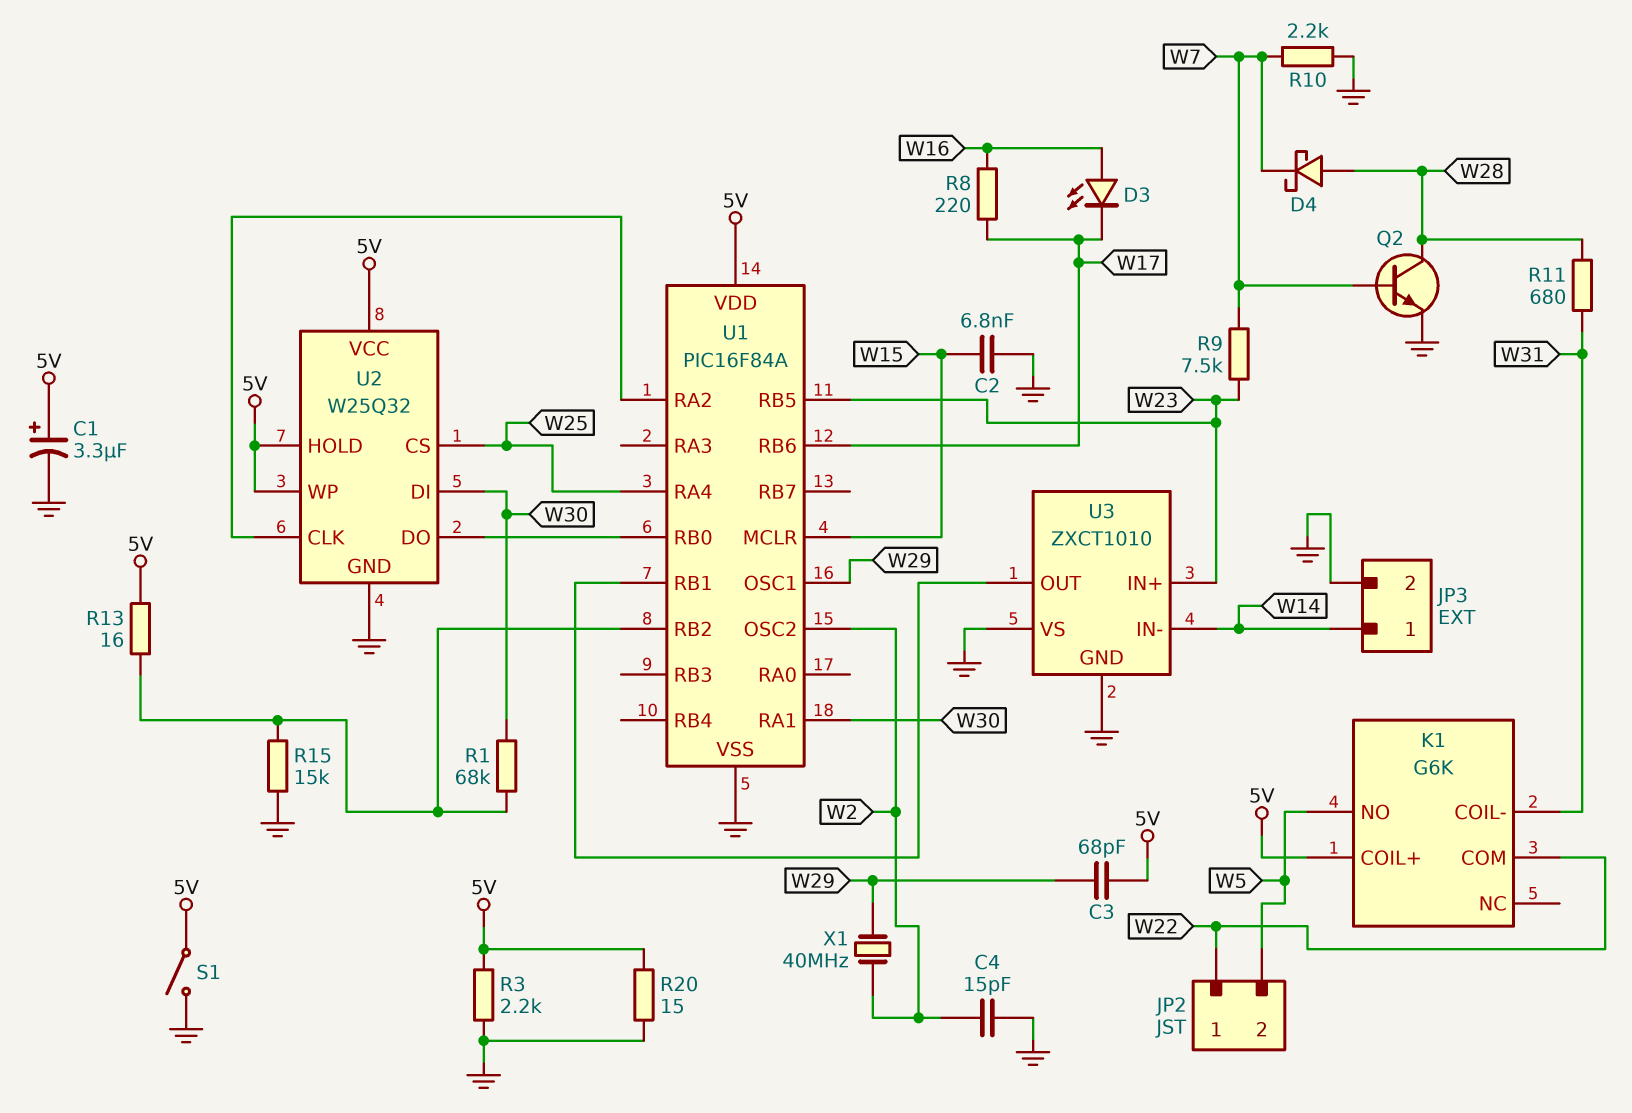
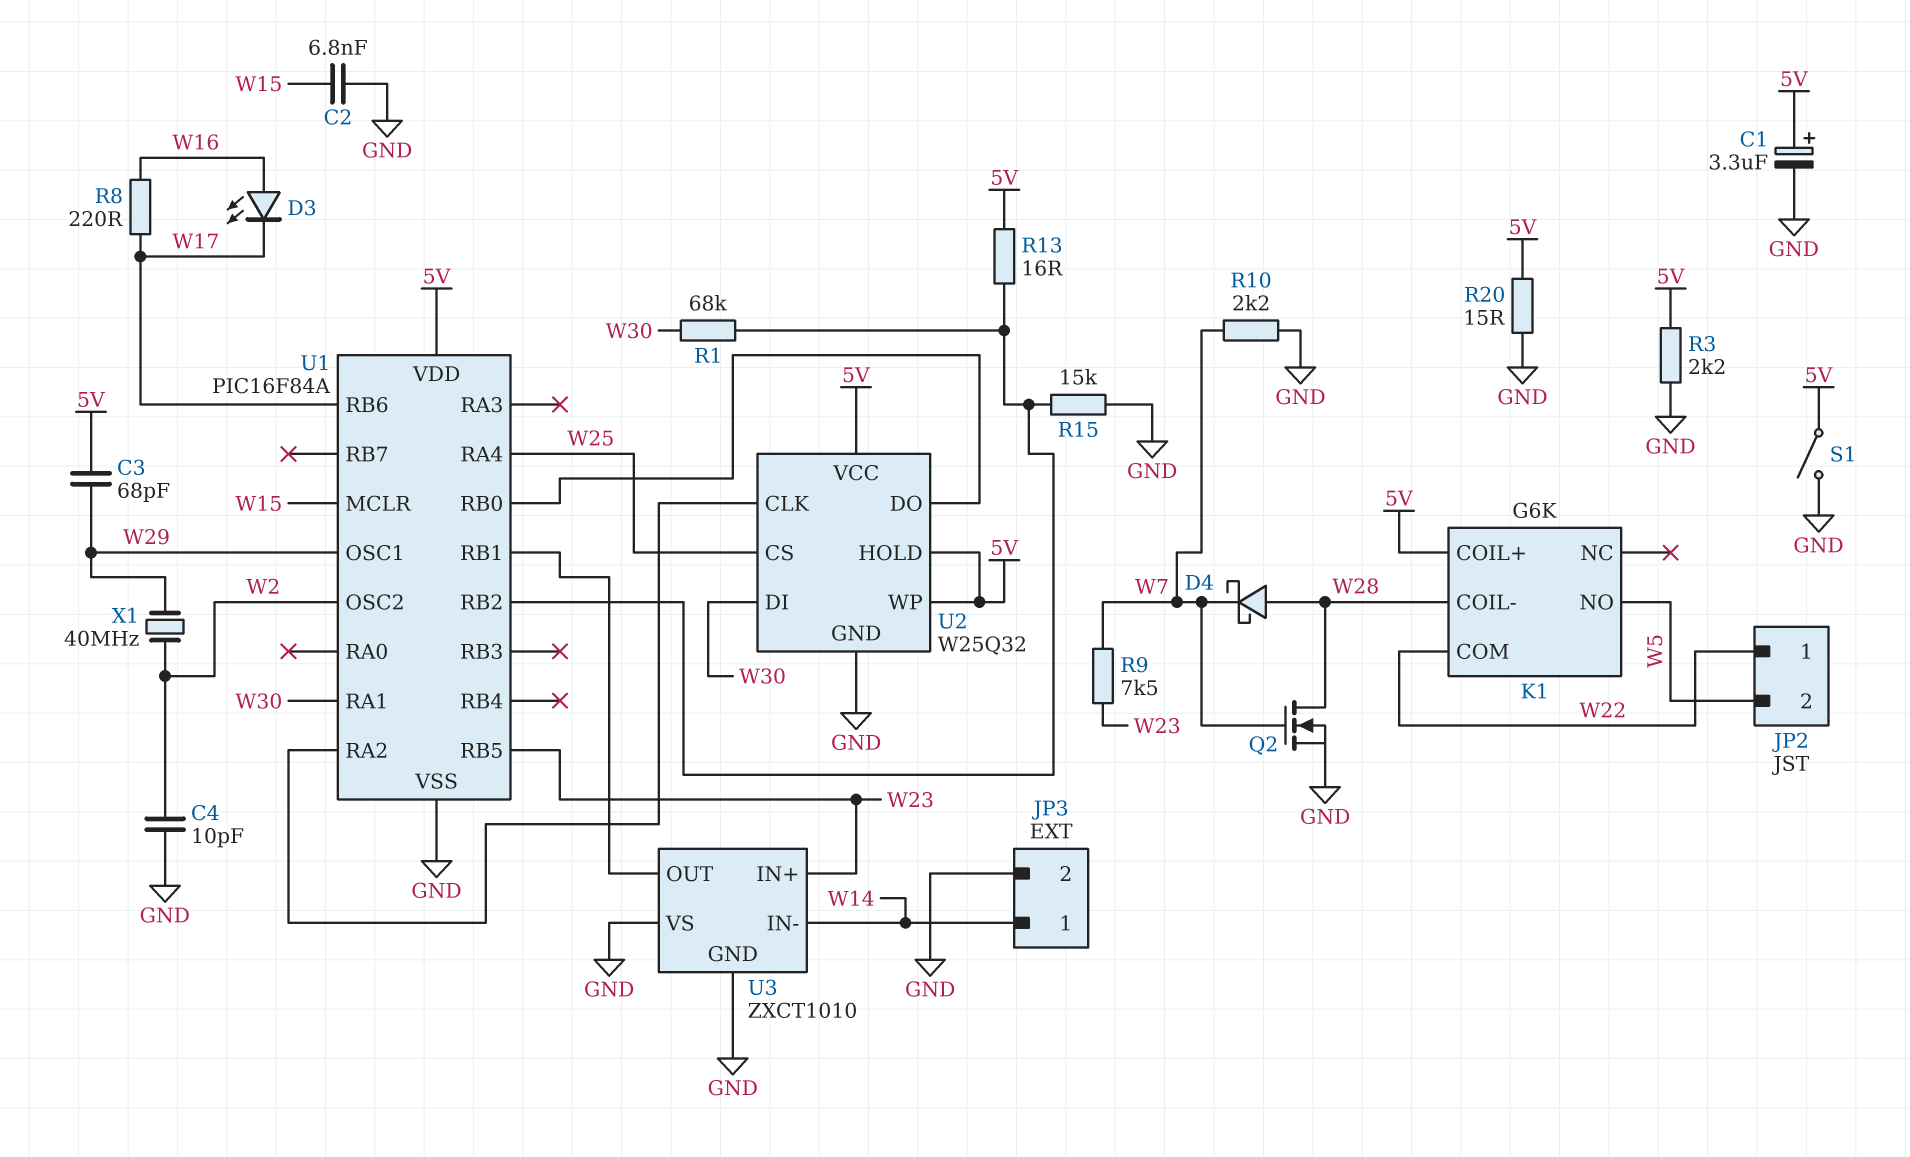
C4: 15pF (GND, W2) -> 10pF (GND, W2)
K1 pin COIL-: W31 -> W28
Q2: NPN (B W7, C W28, E GND) -> NMOS (G W7, D W28, S GND)
R11: 680 (W28, W31) -> none

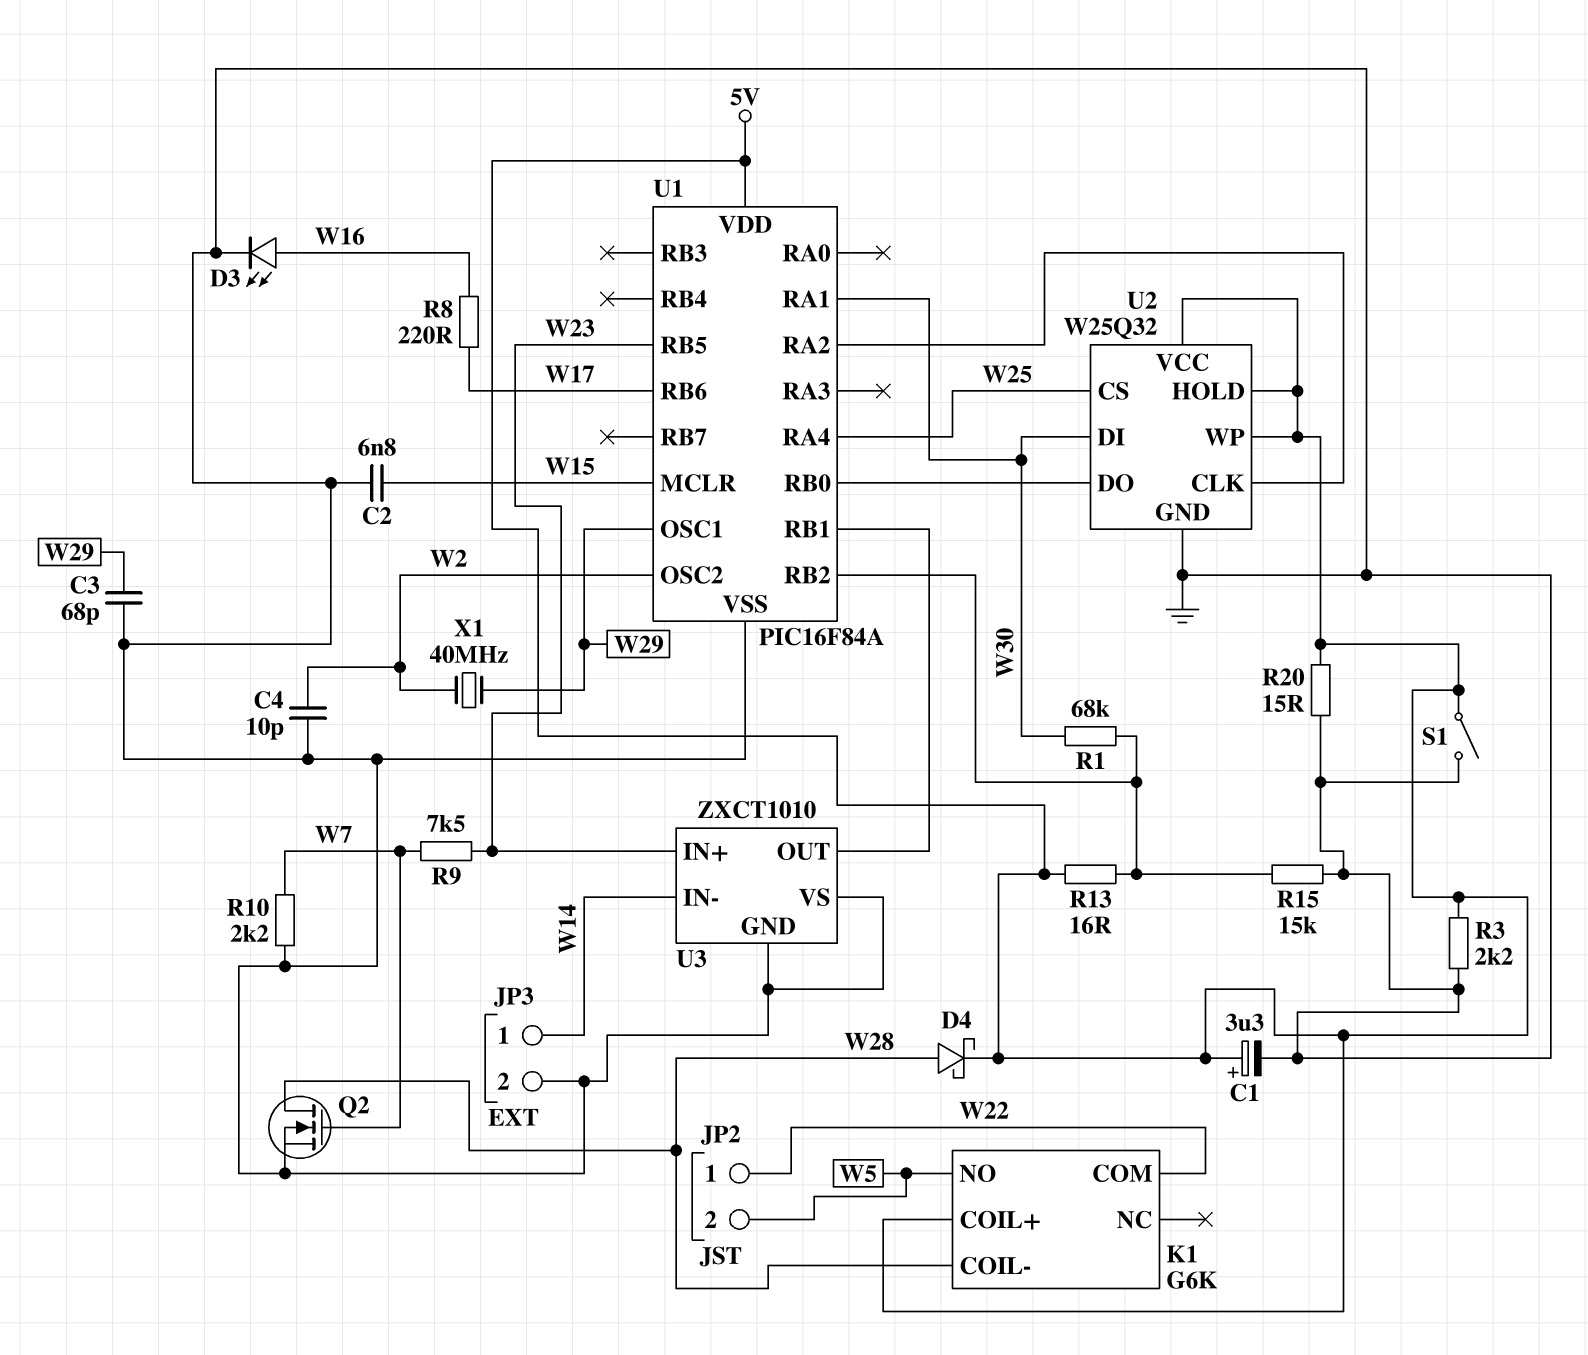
C3: 68pF (5V, W29) -> 68pF (GND, W29)
D3: LED (A W16, K W17) -> LED (A W16, K GND)
D4: schottky (A W28, K W7) -> schottky (A W28, K 5V)

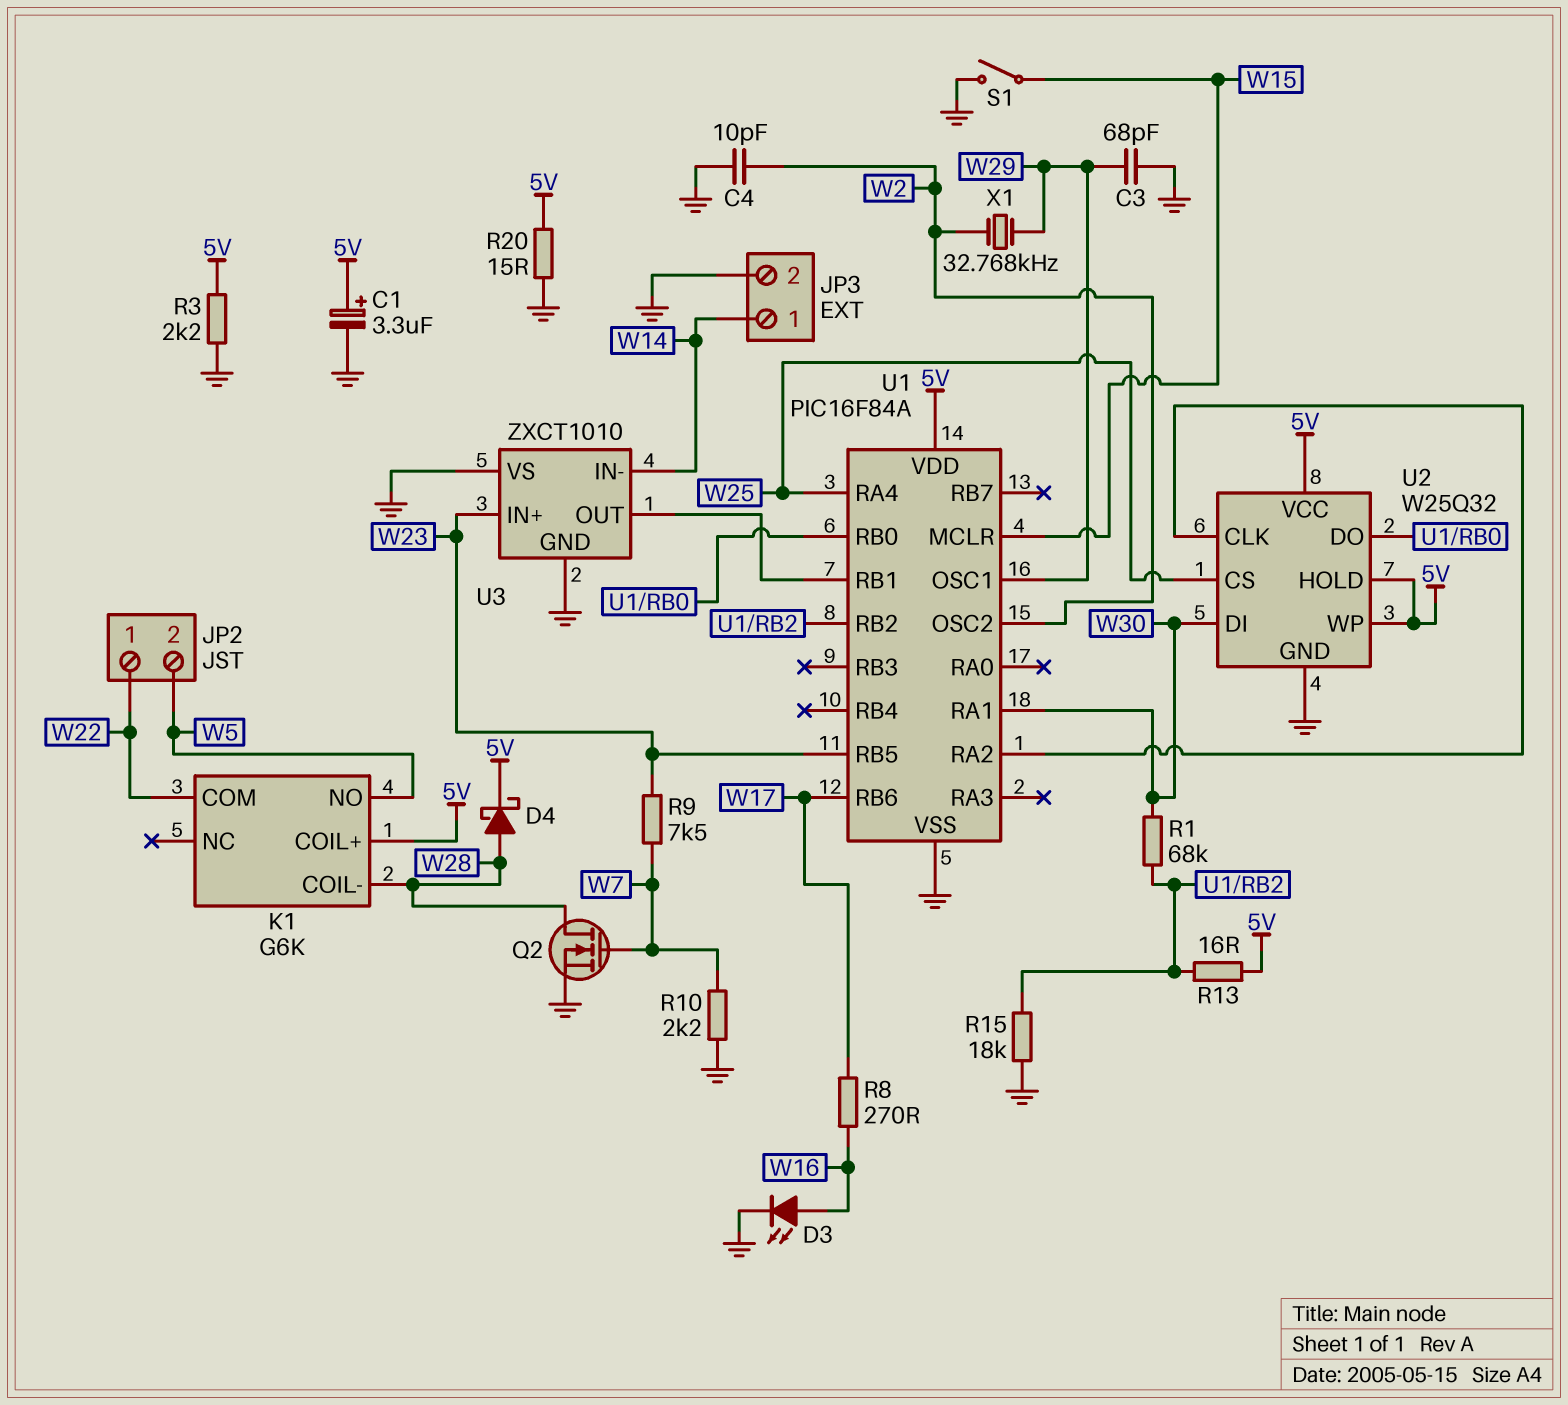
C2: 6.8nF (GND, W15) -> none
R8: 220 (W16, W17) -> 270 (W16, W17)
R15: 15k (GND, U1/RB2) -> 18k (GND, U1/RB2)
S1: switch (5V, GND) -> switch (GND, W15)
X1: 40MHz (W2, W29) -> 32.768kHz (W2, W29)

